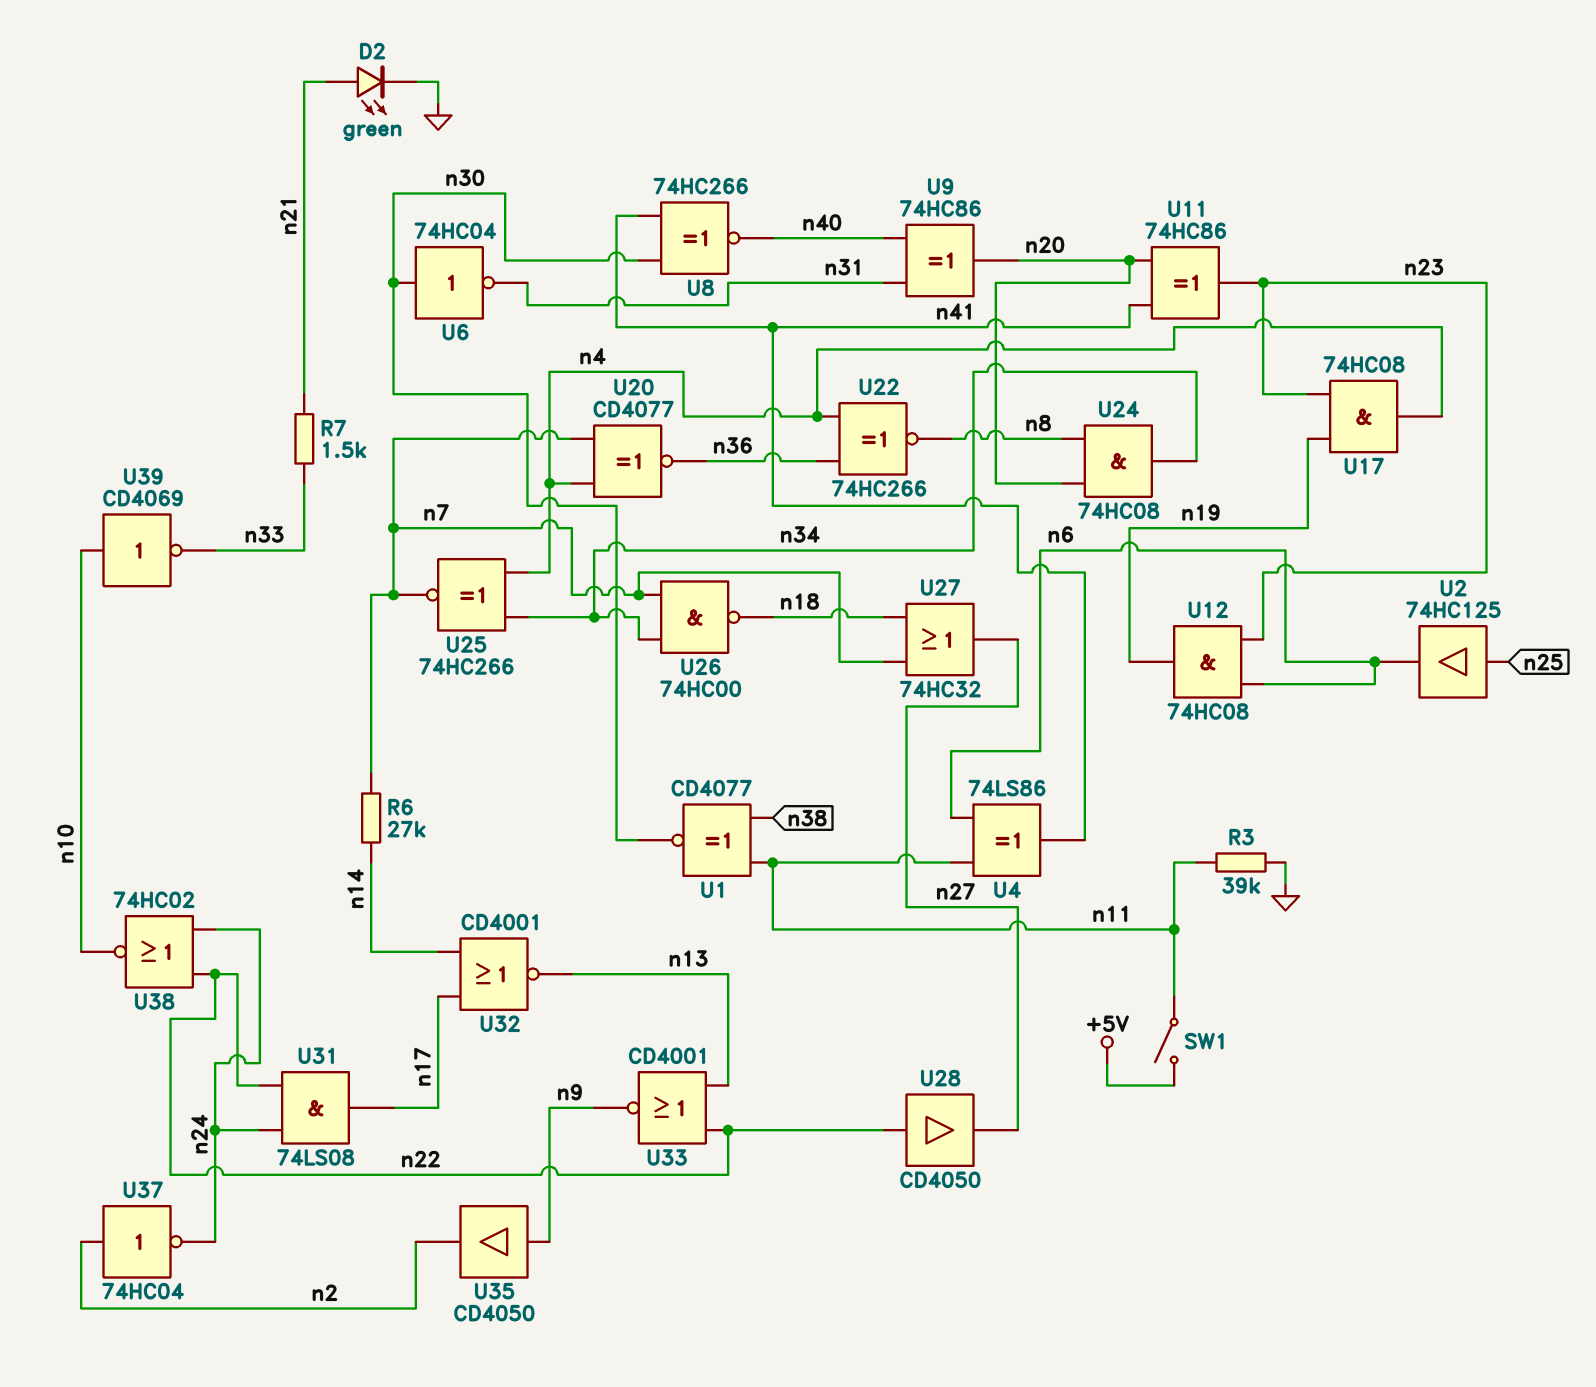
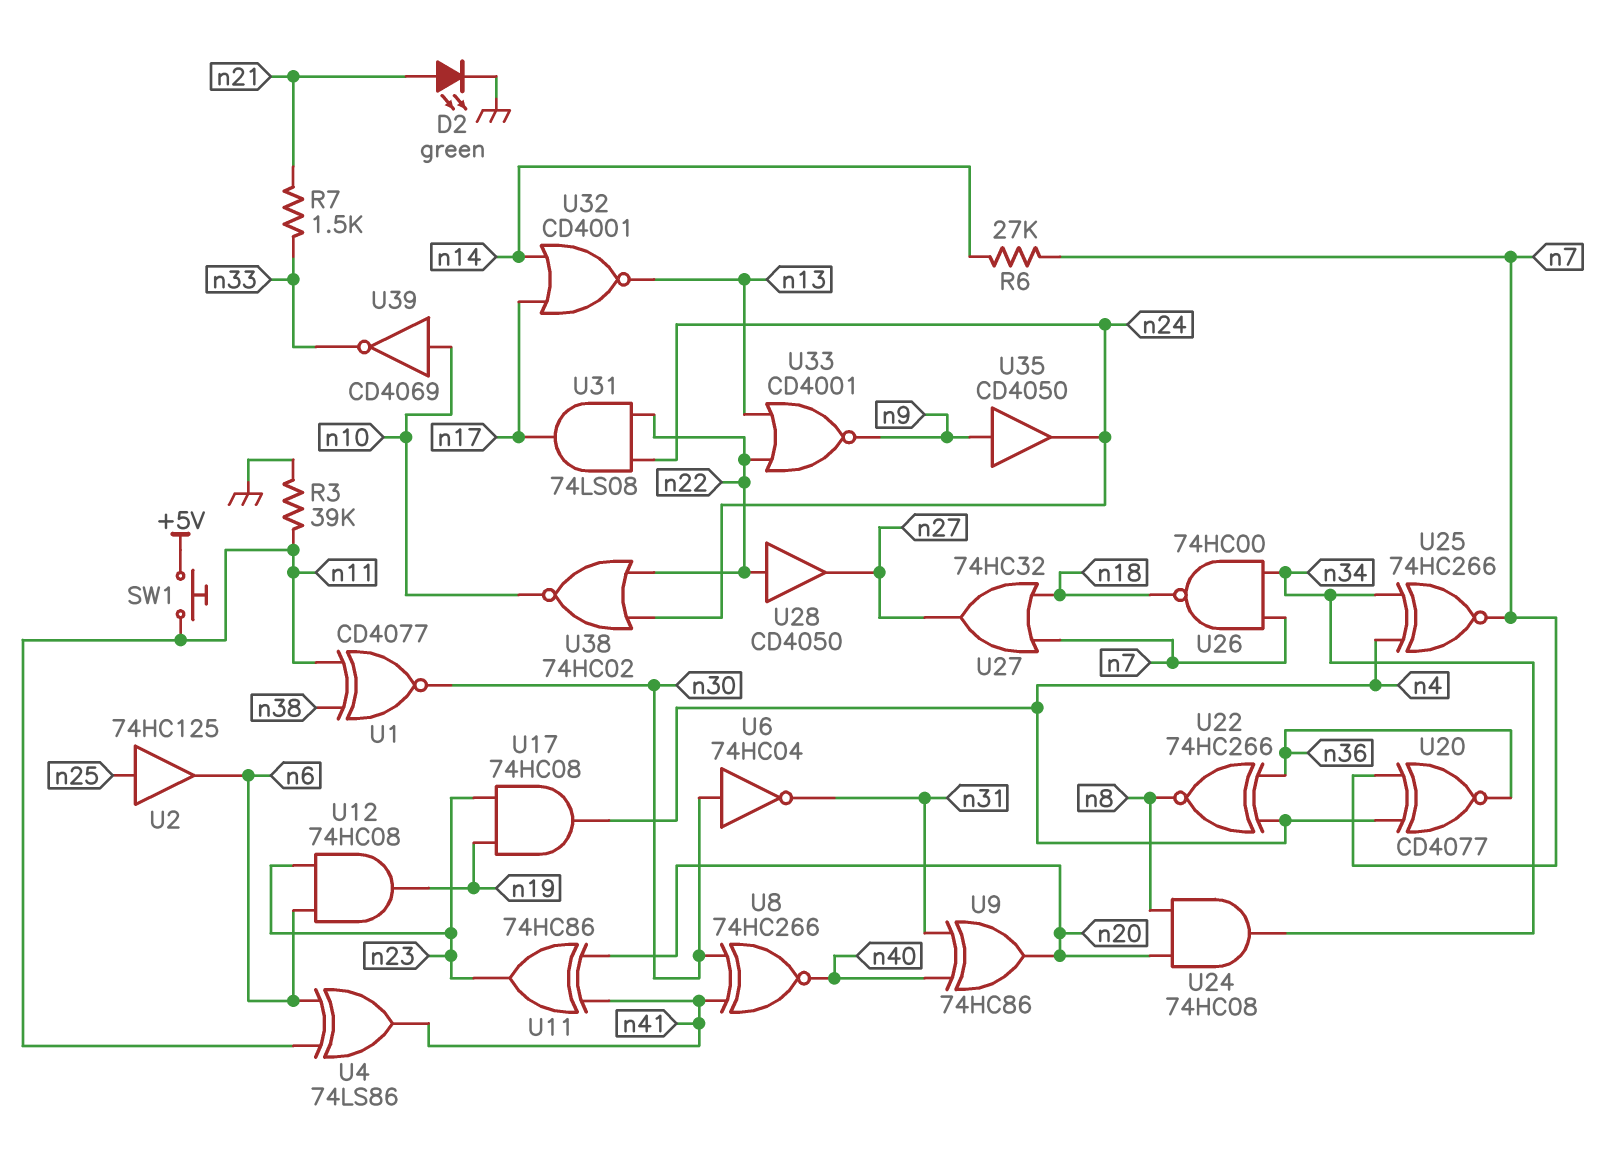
SW1: switch (+5V, n11) -> button (+5V, n11)
U35: buffer CD4050 (in n9, out n2) -> buffer CD4050 (in n9, out n24)
U37: NOT 74HC04 (in n2, out n24) -> none

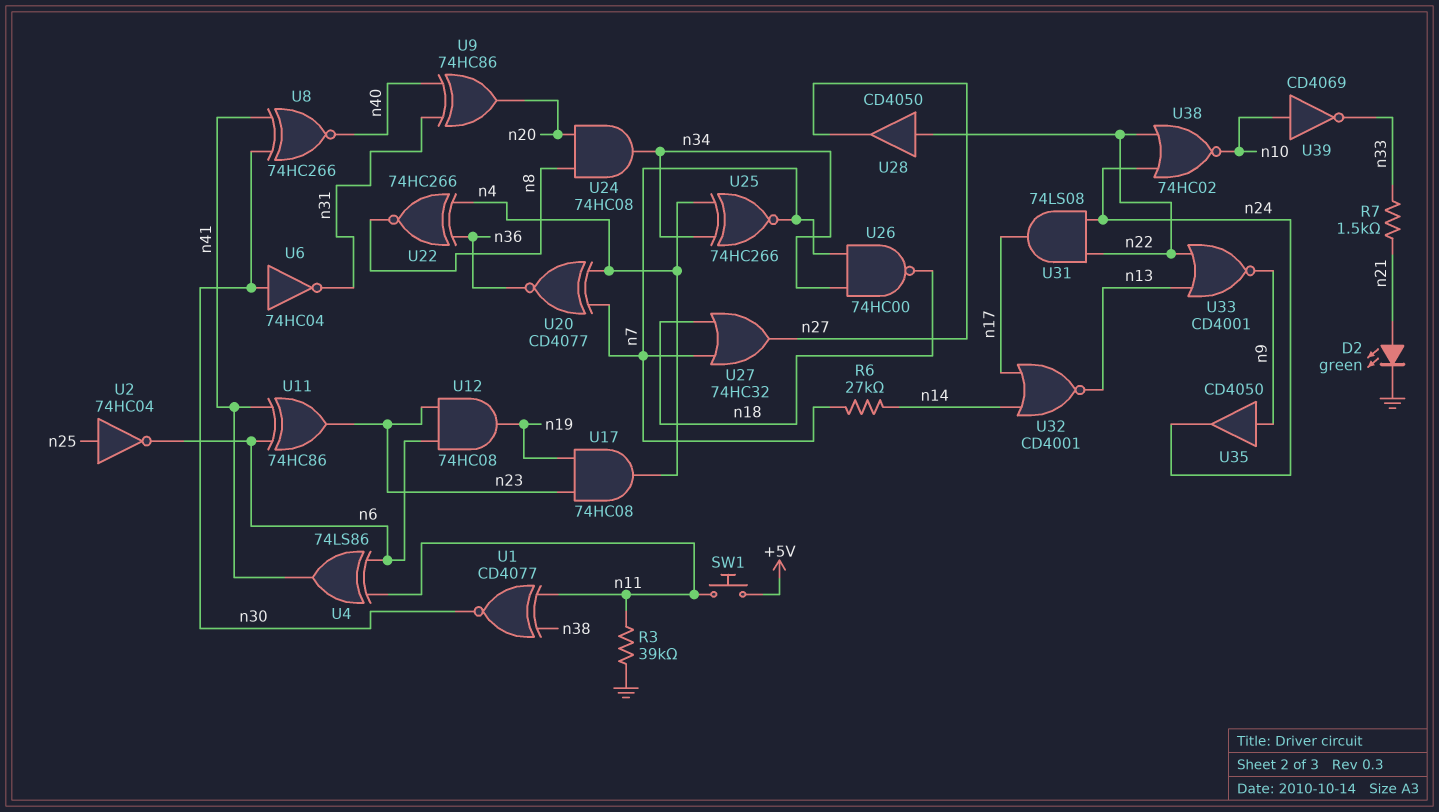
U2: buffer 74HC125 (in n25, out n6) -> NOT 74HC04 (in n25, out n6)
U11: XOR 74HC86 (in n20, in n41, out n23) -> XOR 74HC86 (in n6, in n41, out n23)

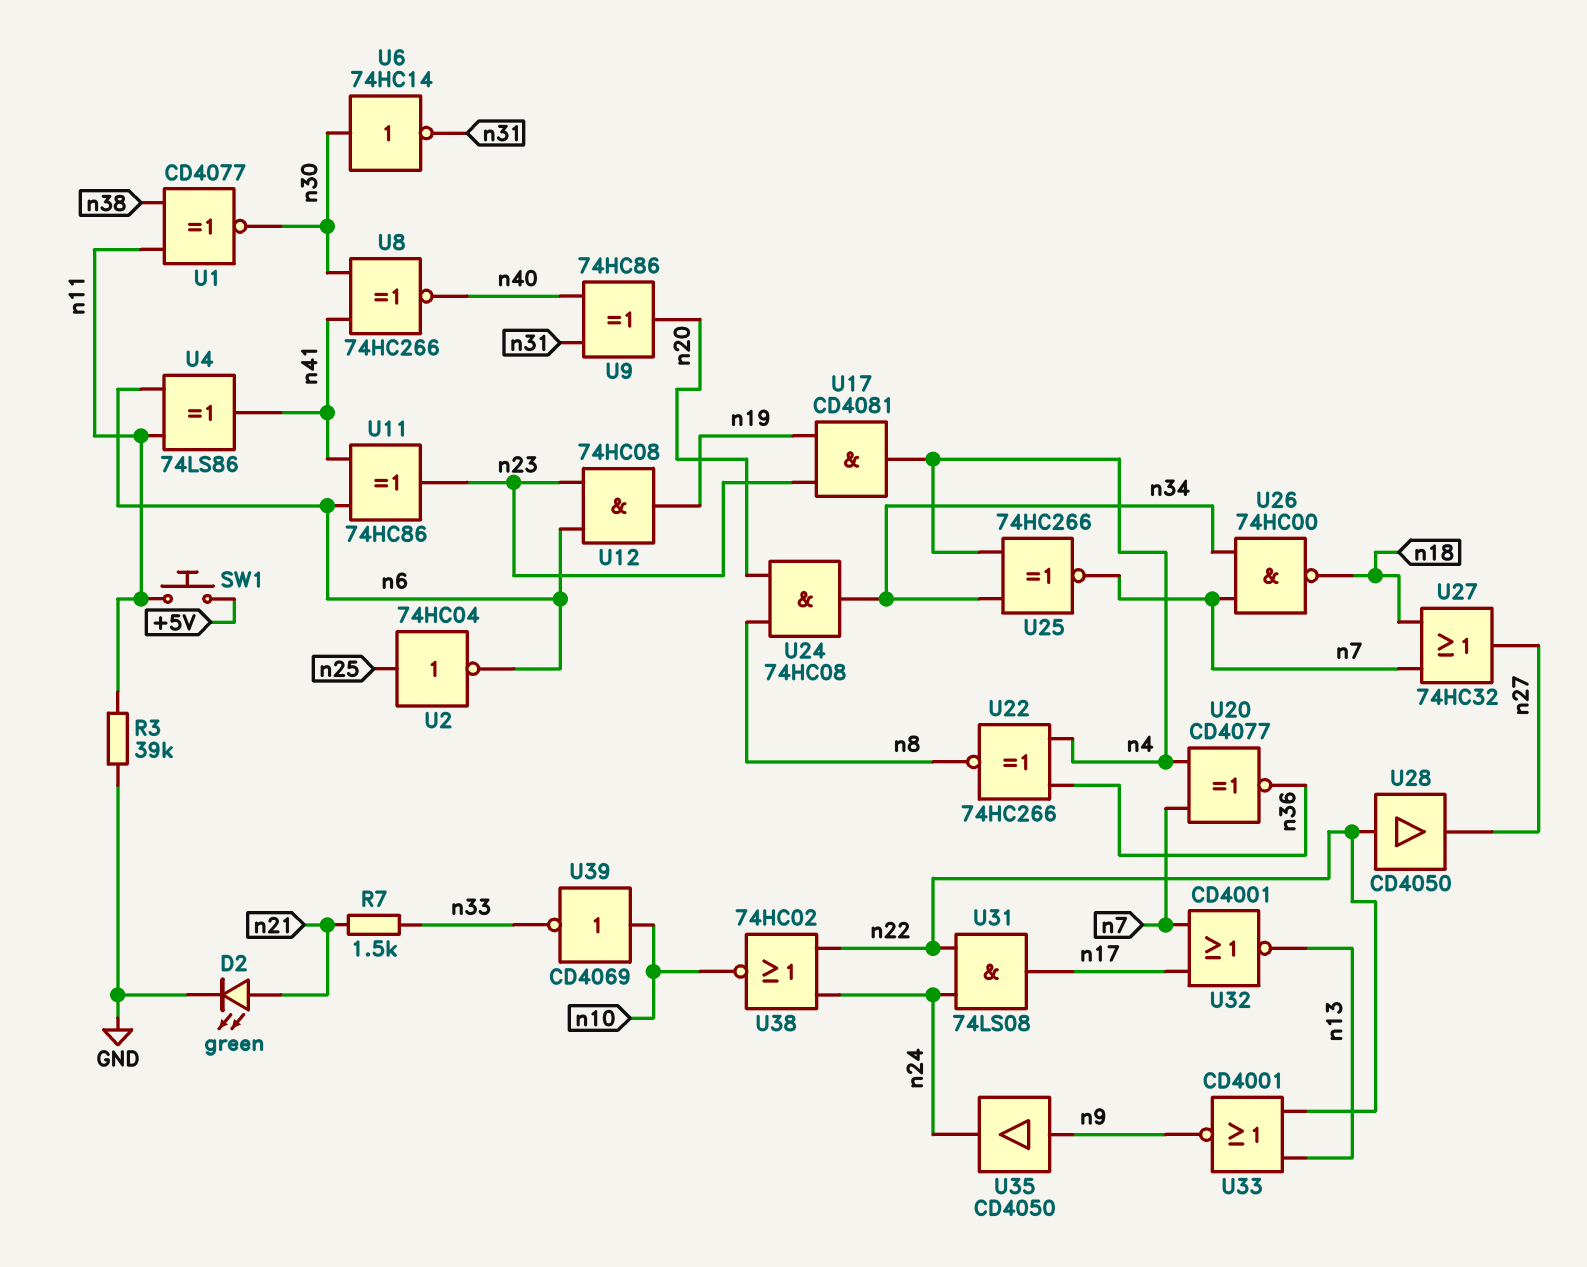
R6: 27k (n7, n14) -> none
U6: NOT 74HC04 (in n30, out n31) -> NOT 74HC14 (in n30, out n31)
U17: AND 74HC08 (in n19, in n23, out n4) -> AND CD4081 (in n19, in n23, out n4)
U32: NOR CD4001 (in n14, in n17, out n13) -> NOR CD4001 (in n7, in n17, out n13)

